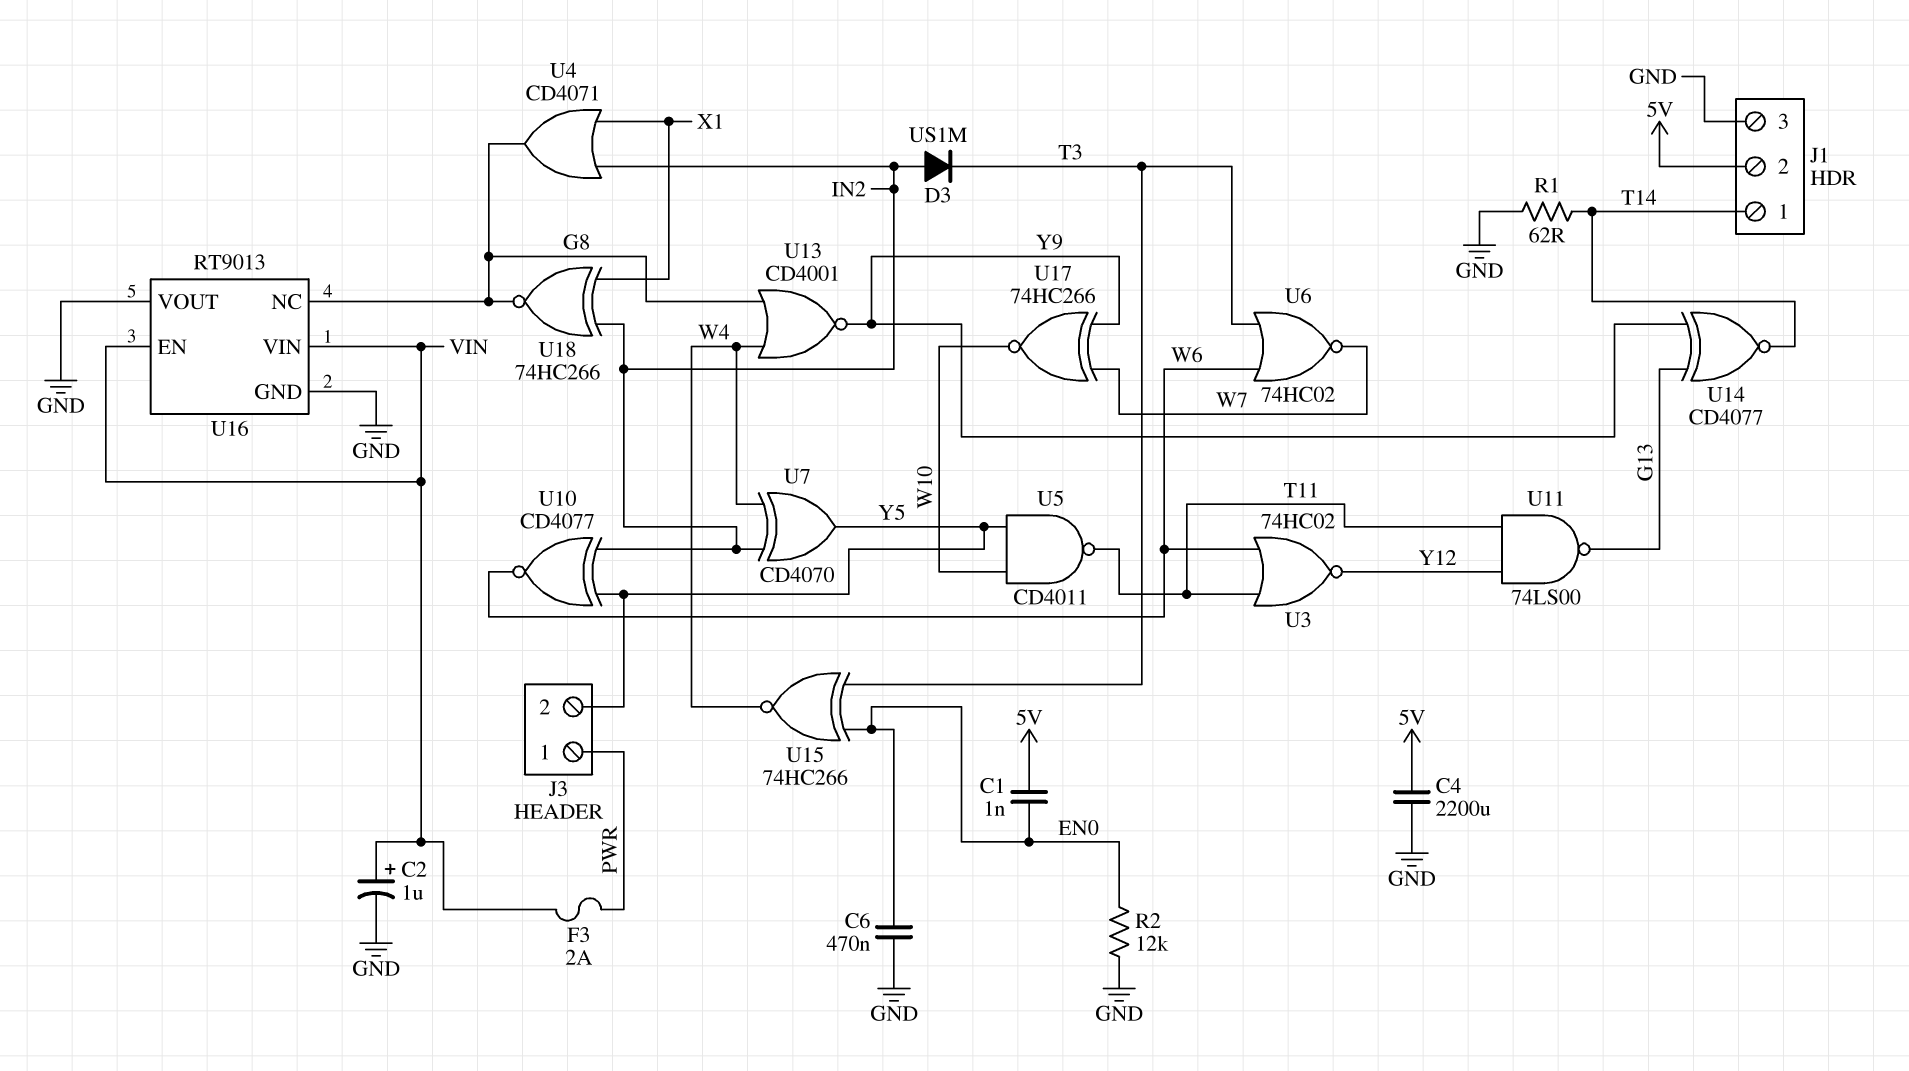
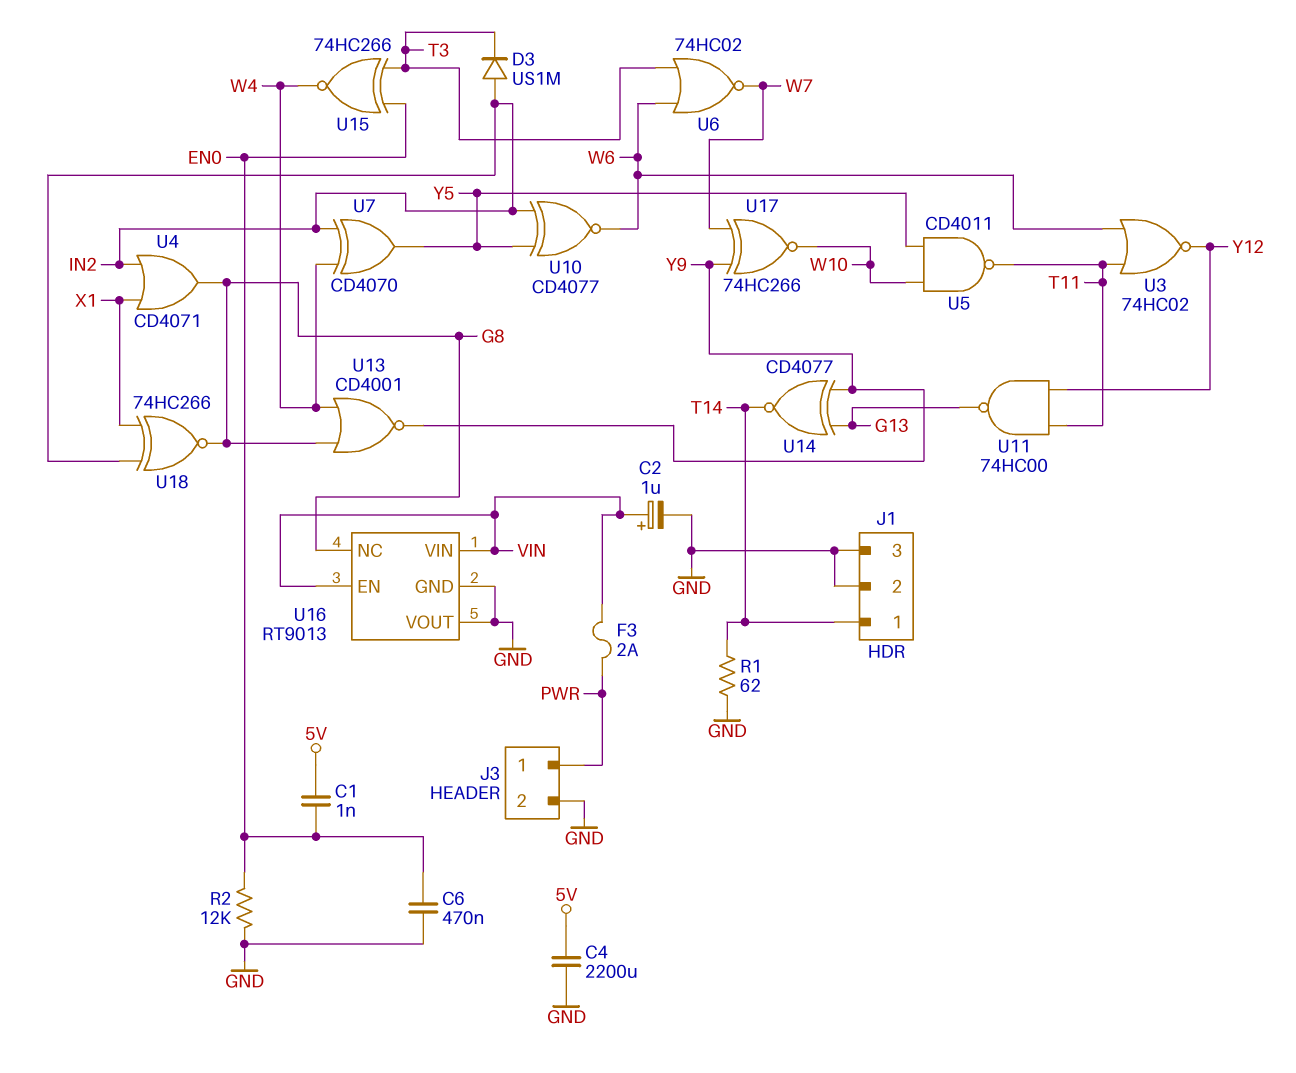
J1 pin 2: 5V -> GND
J3 pin 2: Y5 -> GND
U11: NAND 74LS00 (in T11, in Y12, out G13) -> NAND 74HC00 (in T11, in Y12, out G13)

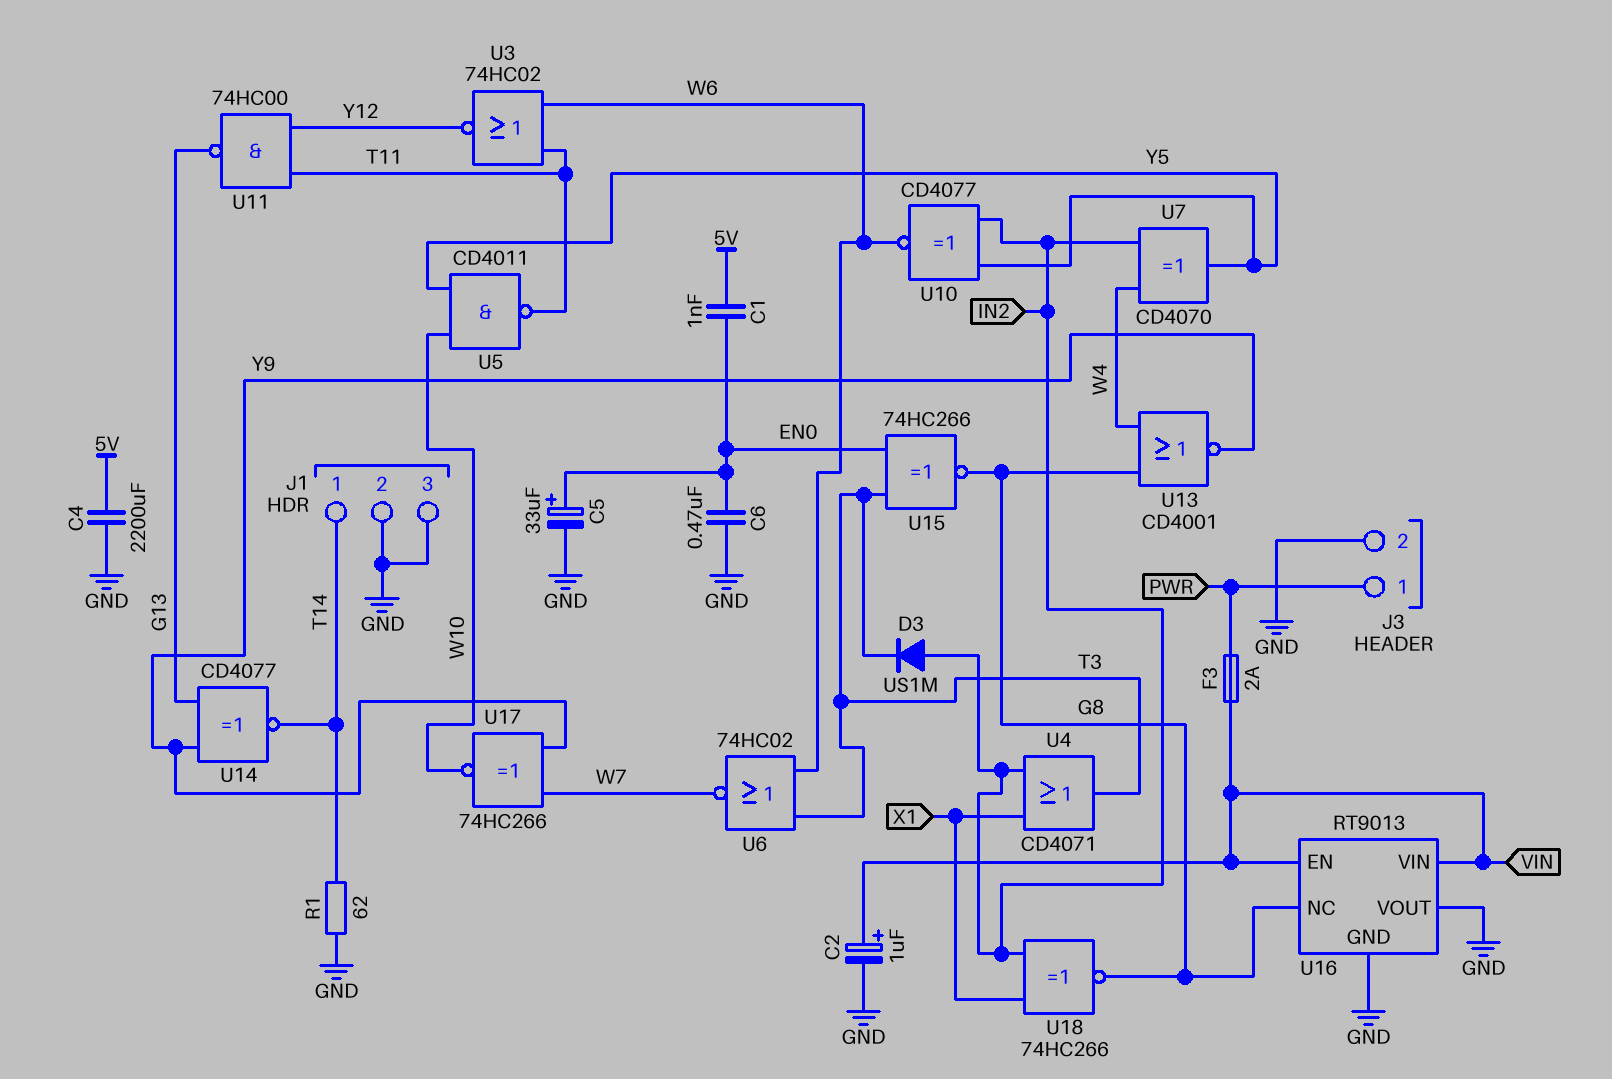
C5: none -> 33uF (plus EN0, minus GND)
R2: 12k (EN0, GND) -> none
U4: OR CD4071 (in IN2, in X1, out G8) -> OR CD4071 (in IN2, in X1, out T3)
U15: XNOR 74HC266 (in EN0, in T3, out W4) -> XNOR 74HC266 (in EN0, in T3, out G8)

